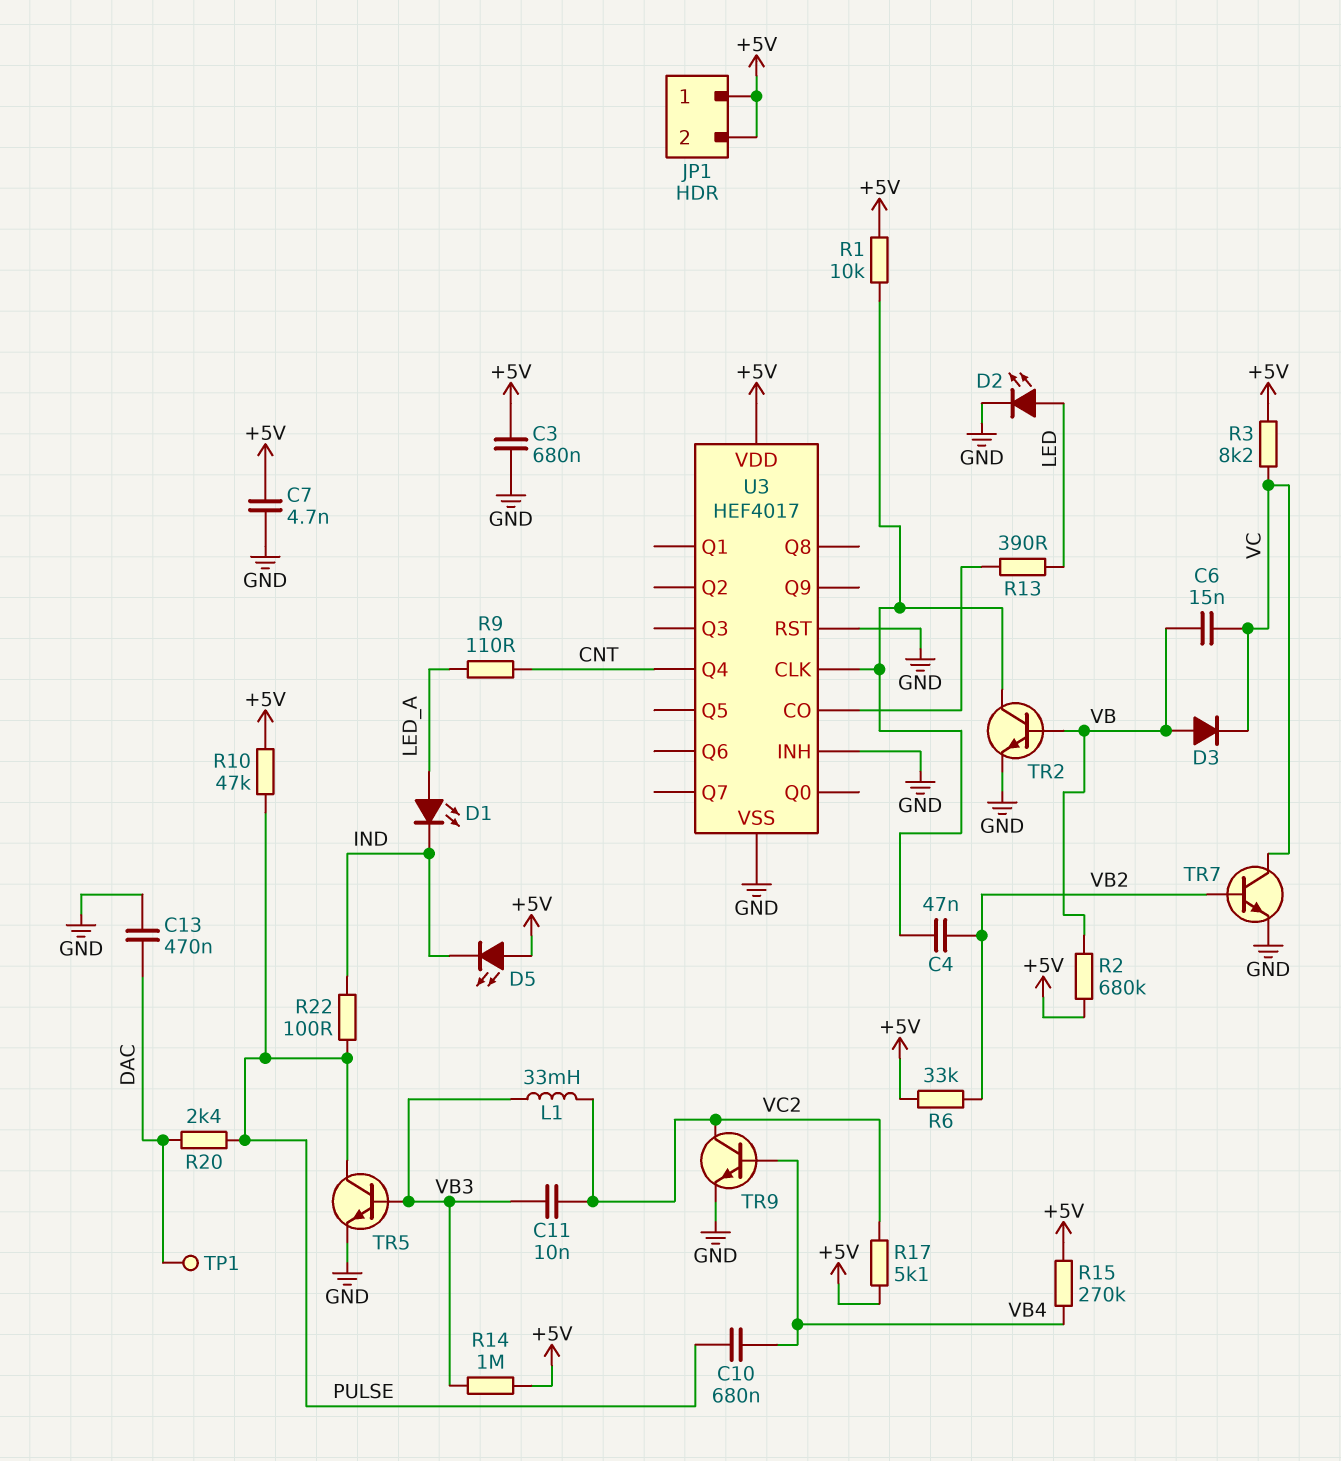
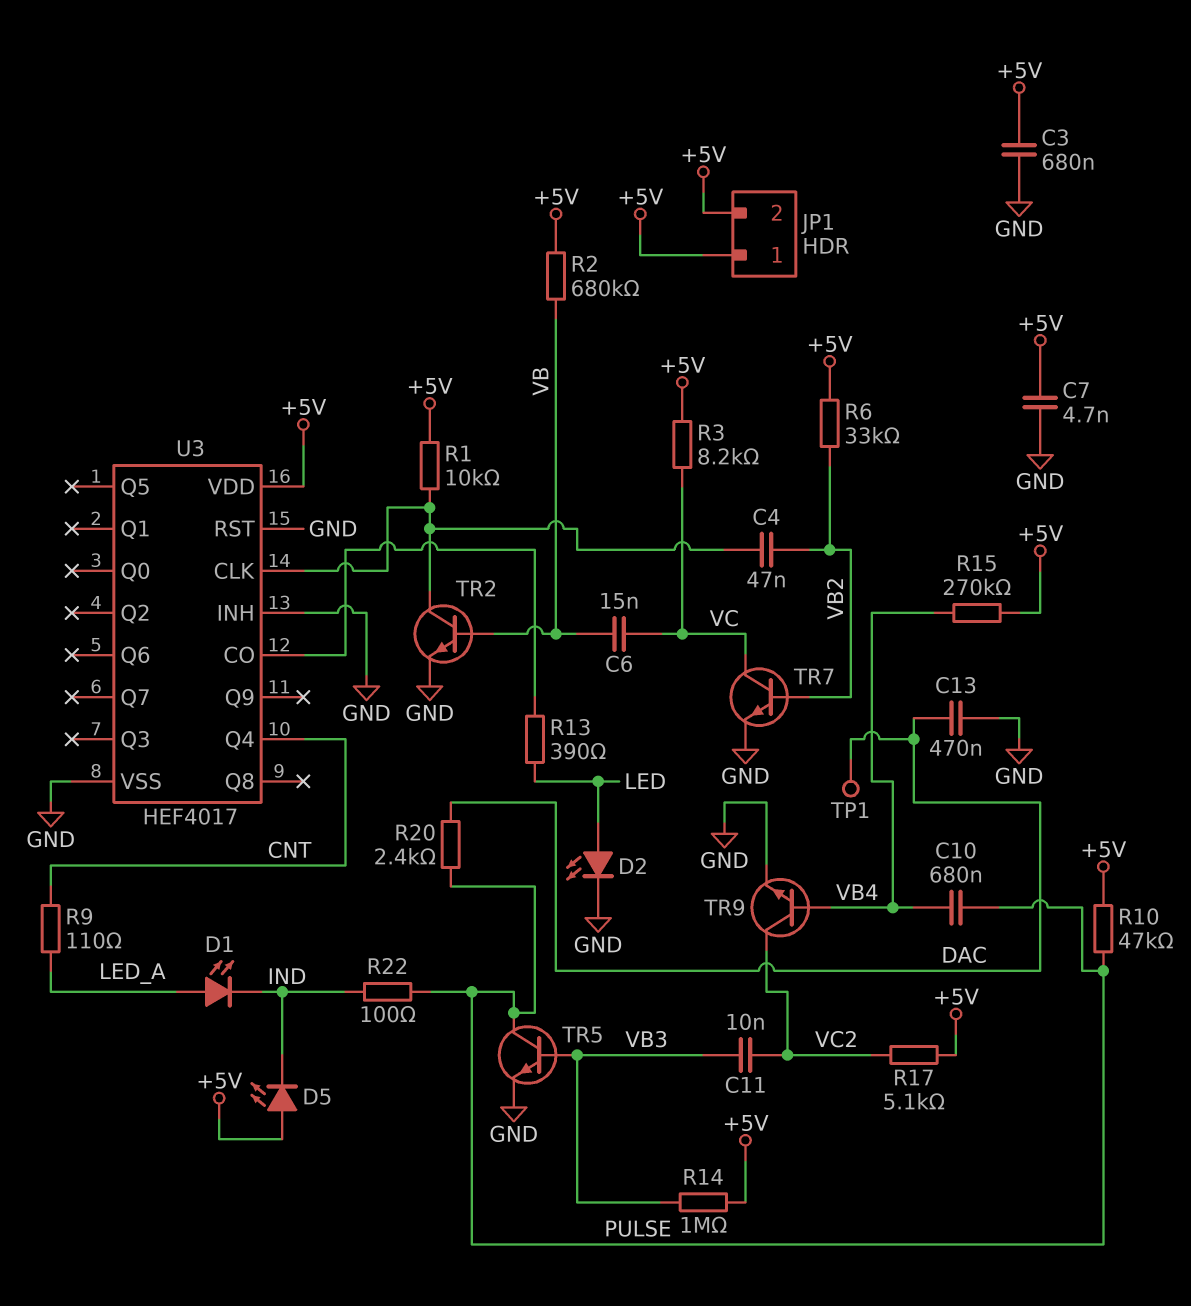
D3: diode (A VB, K VC) -> none
L1: 33mH (VB3, VC2) -> none

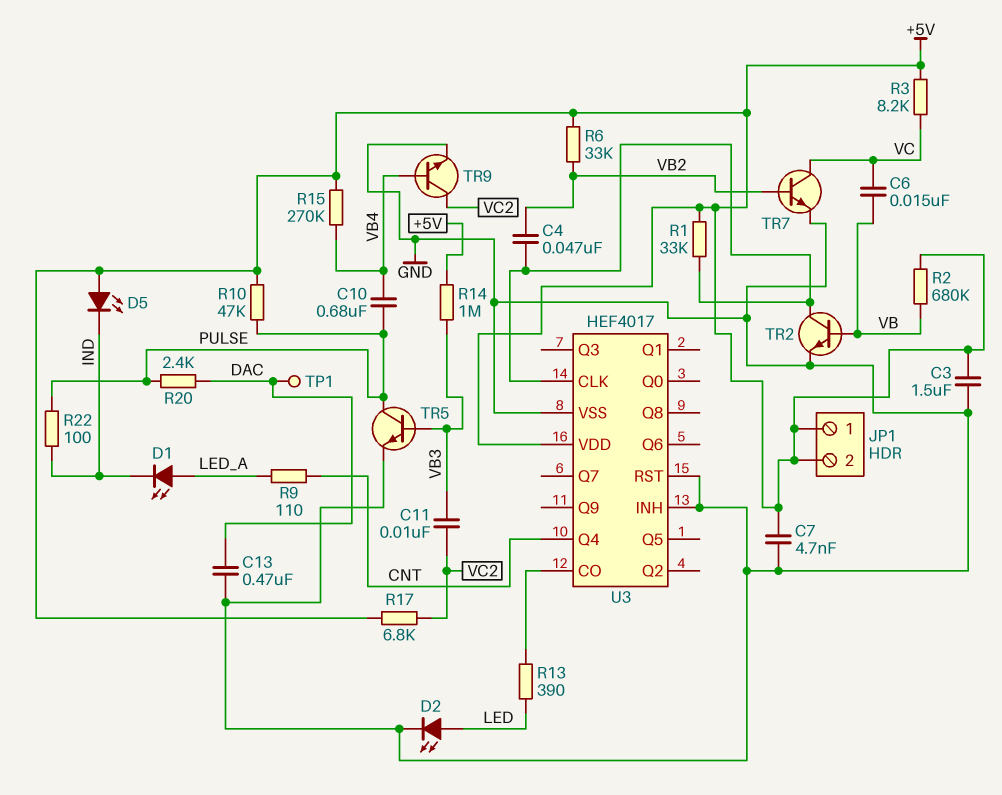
C3: 680nF (+5V, GND) -> 1.5uF (+5V, GND)
R1: 10k (+5V, U3/CLK) -> 33k (+5V, U3/CLK)
R17: 5.1k (+5V, VC2) -> 6.8k (+5V, VC2)

